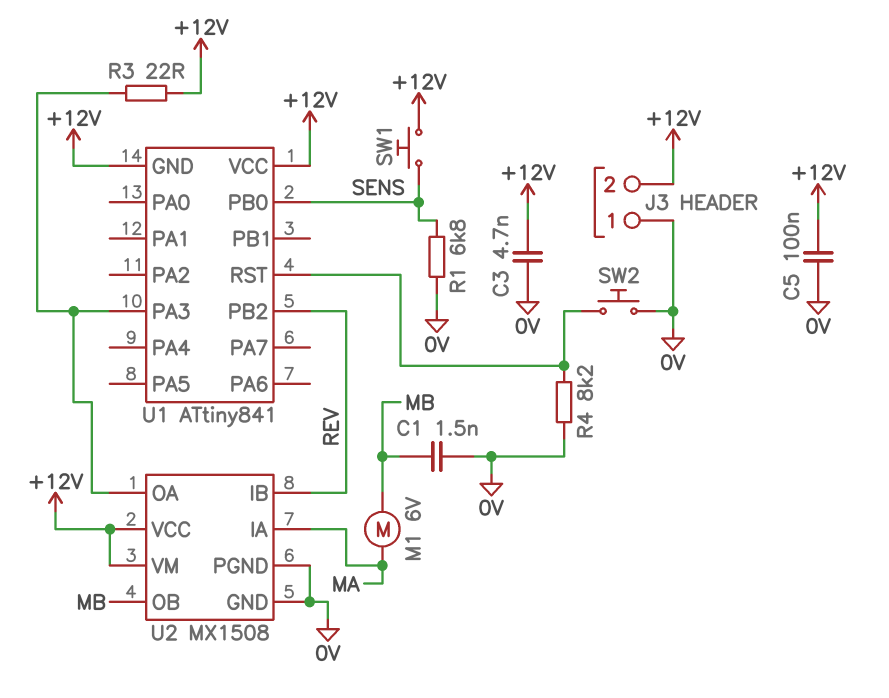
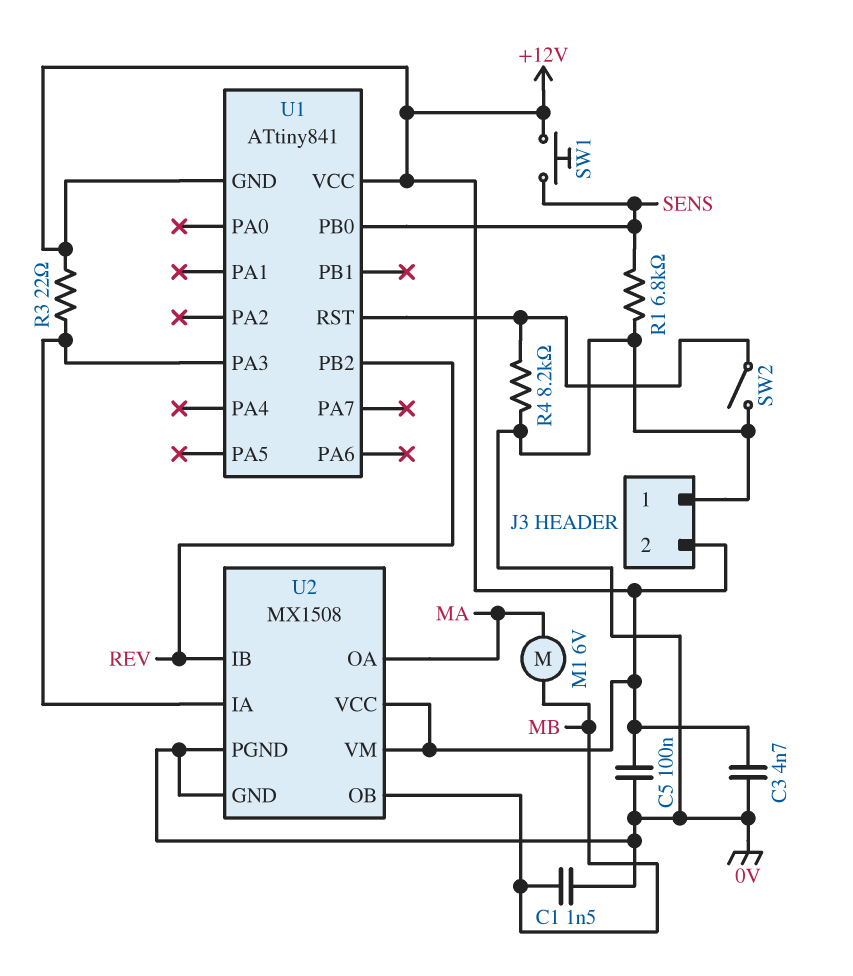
SW2: button (0V, U1/RST) -> switch (0V, U1/RST)
U2 pin IA: MA -> U1/PA3
U2 pin OA: U1/PA3 -> MA

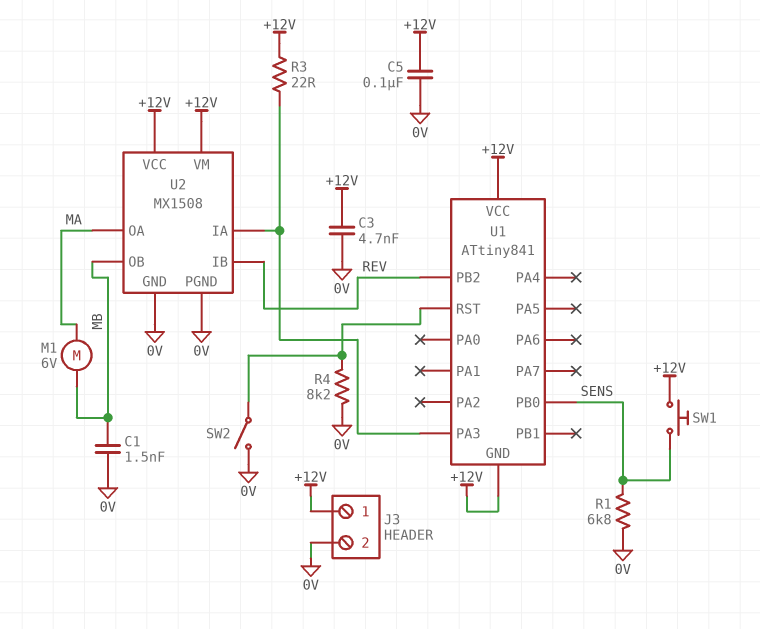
J3 pin 1: 0V -> +12V
J3 pin 2: +12V -> 0V

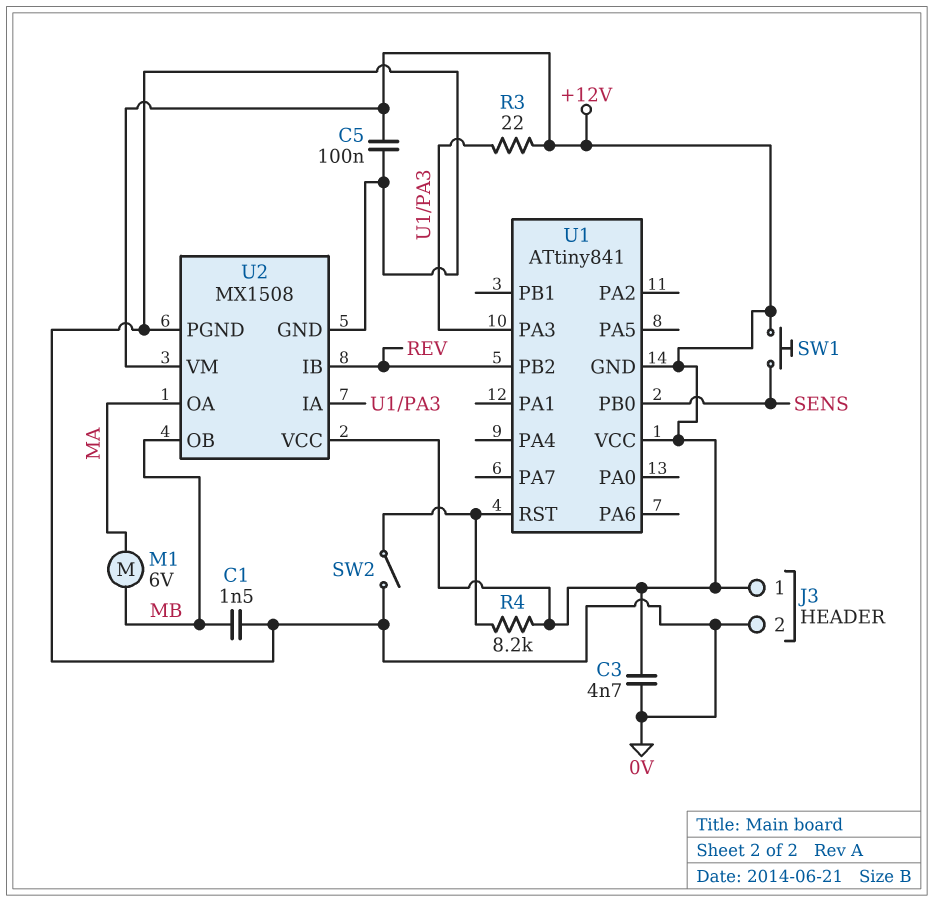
R1: 6.8k (0V, SENS) -> none
R4: 8.2k (0V, U1/RST) -> 8.2k (+12V, U1/RST)

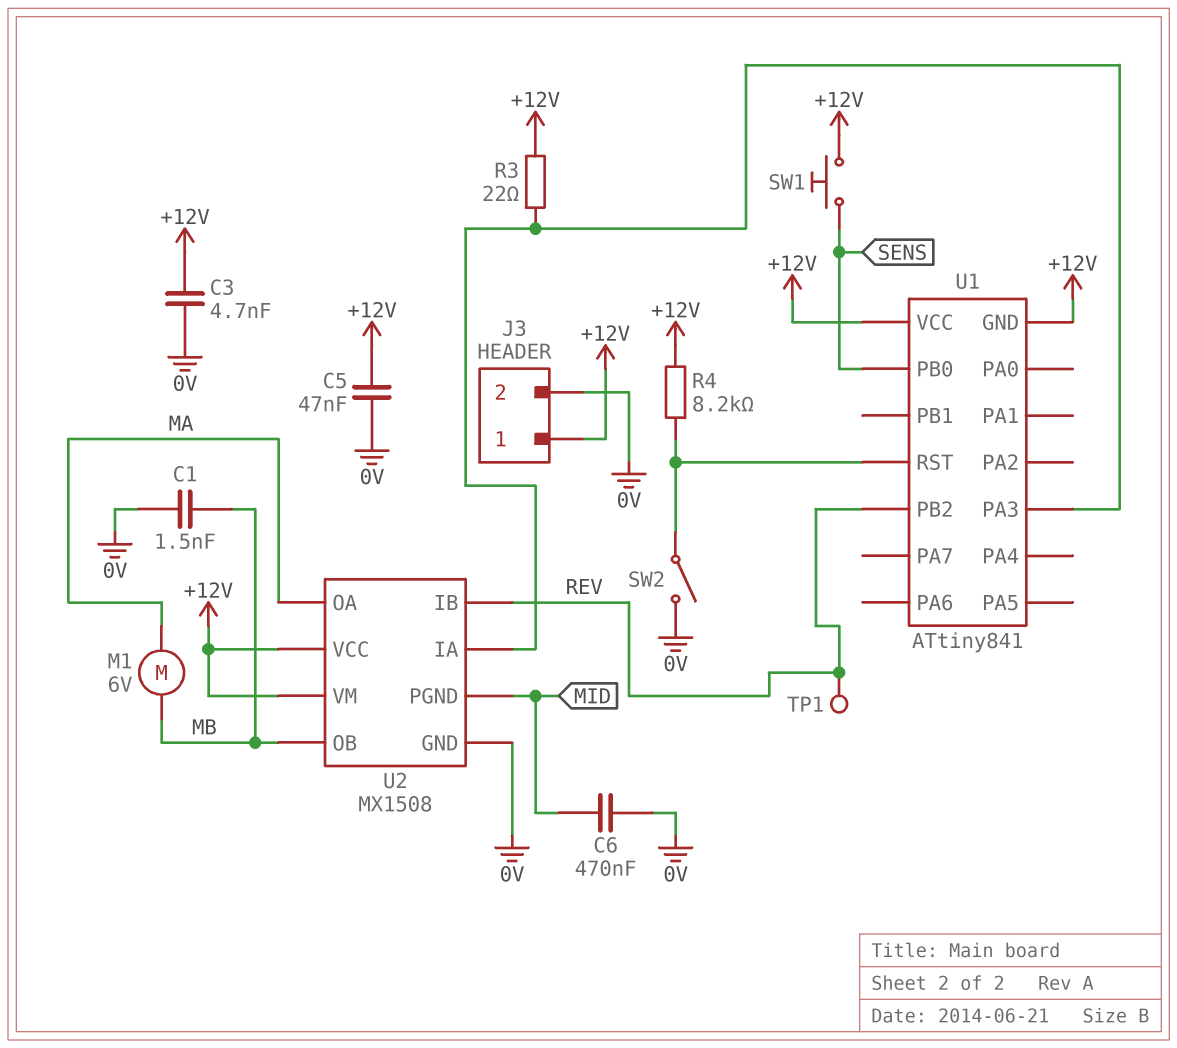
C5: 100nF (+12V, 0V) -> 47nF (+12V, 0V)
C6: none -> 470nF (0V, MID)
TP1: none -> test point (REV)
U2 pin PGND: 0V -> MID

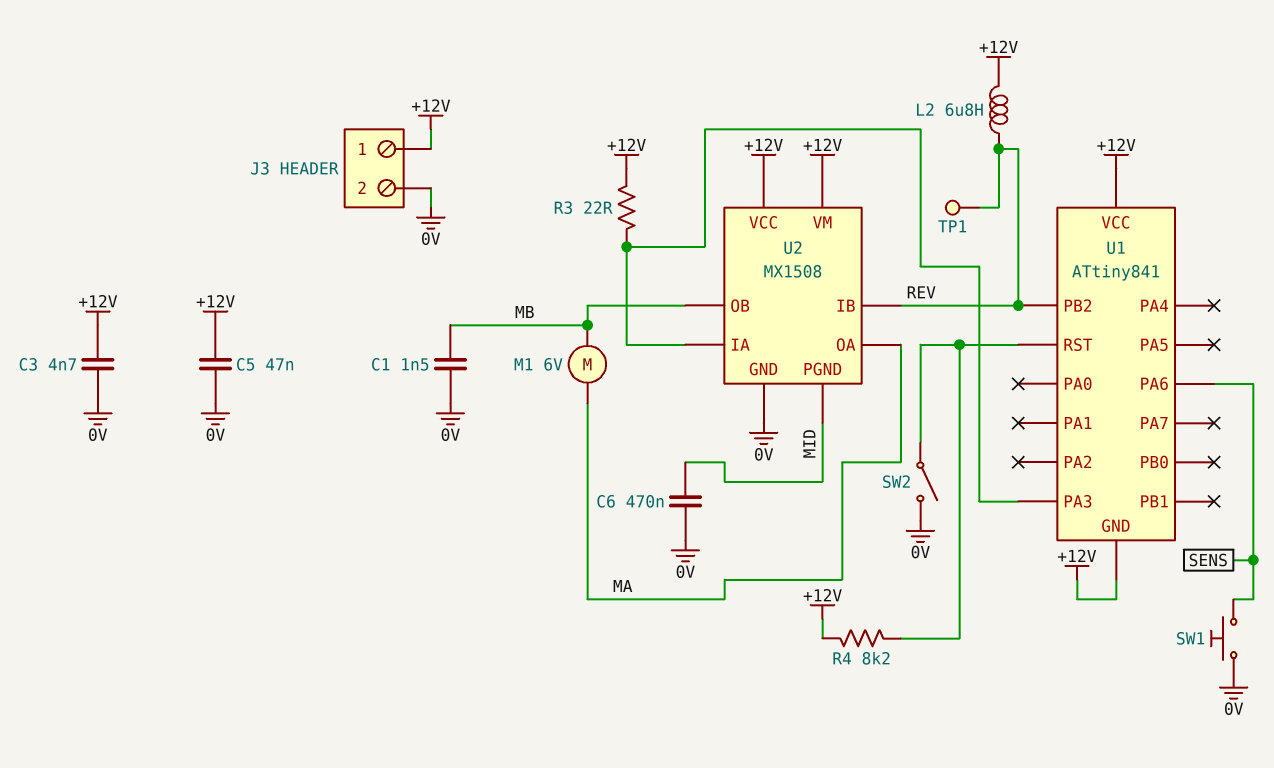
L2: none -> 6.8uH (+12V, REV)
SW1: button (+12V, SENS) -> button (0V, SENS)
U1 pin PA6: none -> SENS
U1 pin PB0: SENS -> none

